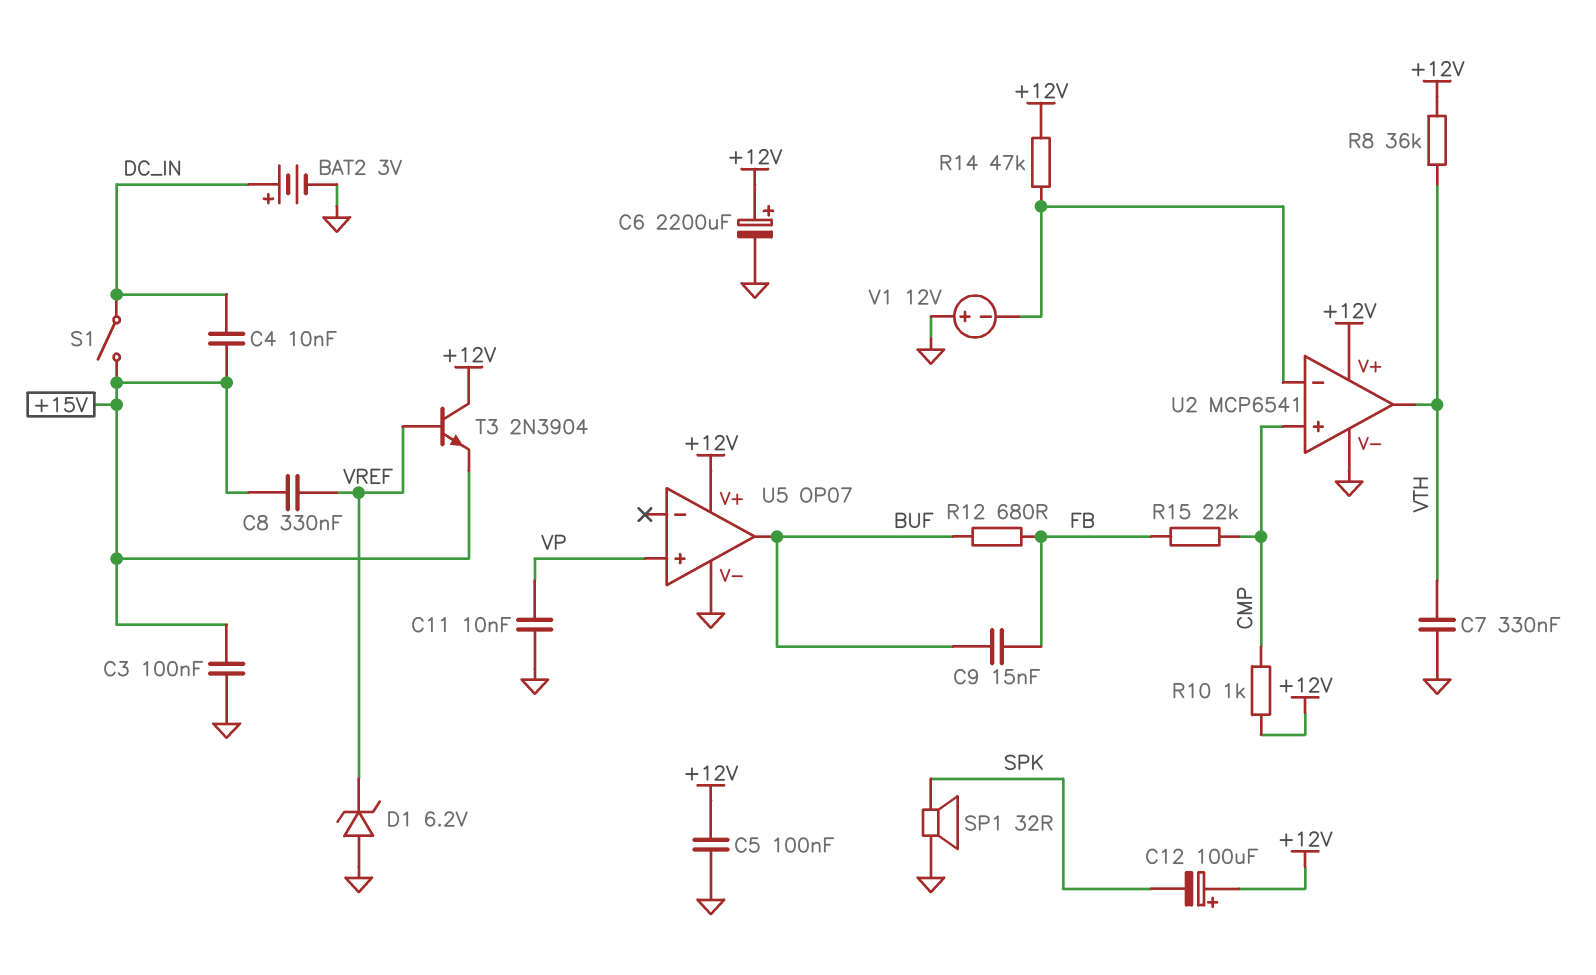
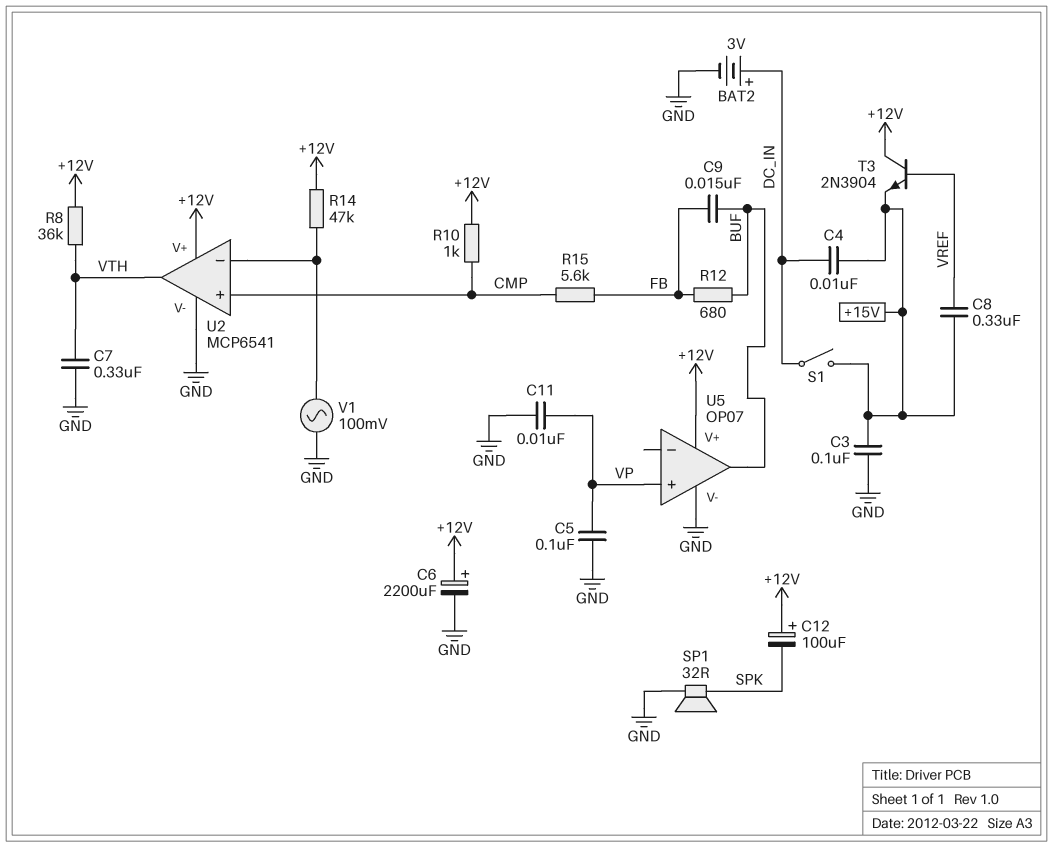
C5: 100nF (+12V, GND) -> 100nF (GND, VP)
D1: zener 6.2V (A GND, K VREF) -> none
R15: 22k (CMP, FB) -> 5.6k (CMP, FB)
V1: 12V (plus GND, minus U2/in-) -> AC 100mV (GND, U2/in-)

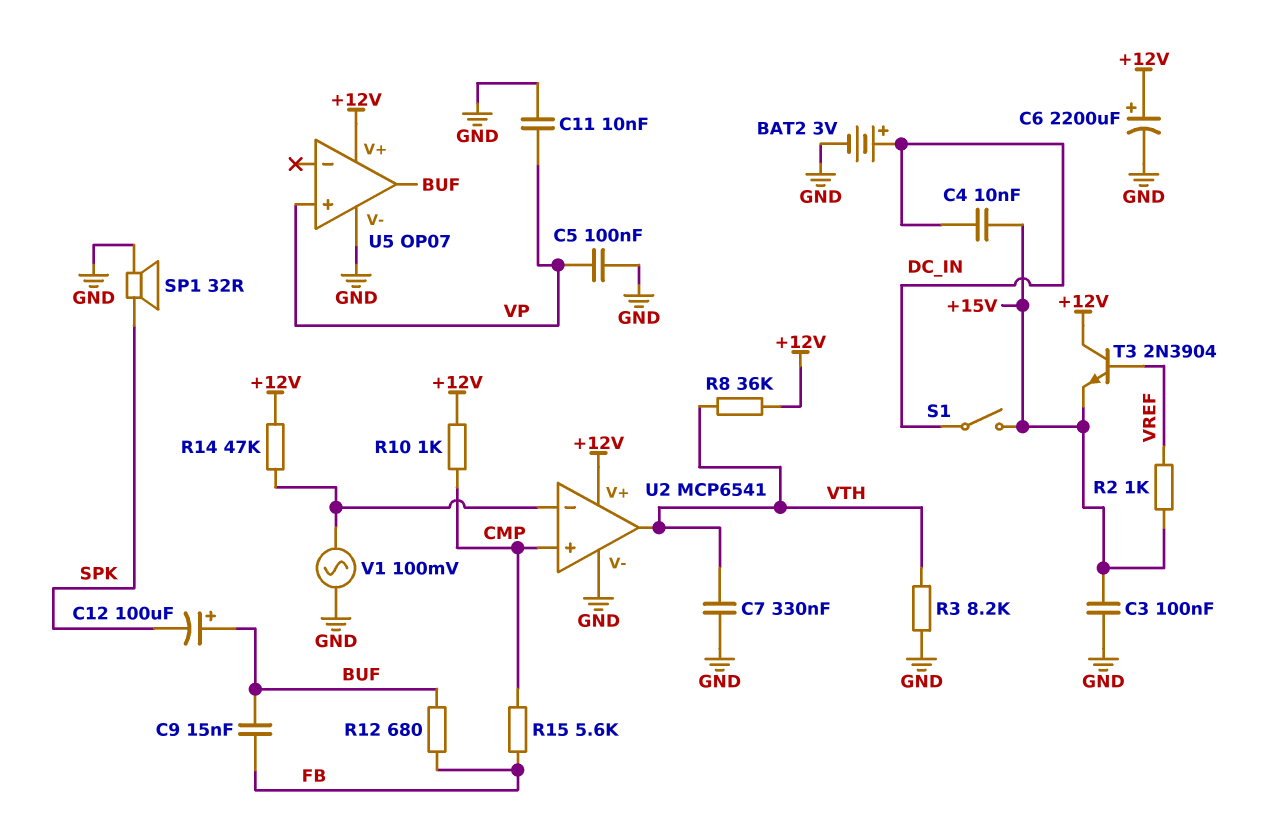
C8: 330nF (+15V, VREF) -> none
C12: 100uF (plus +12V, minus SPK) -> 100uF (plus BUF, minus SPK)
R2: none -> 1k (+15V, VREF)
R3: none -> 8.2k (GND, VTH)

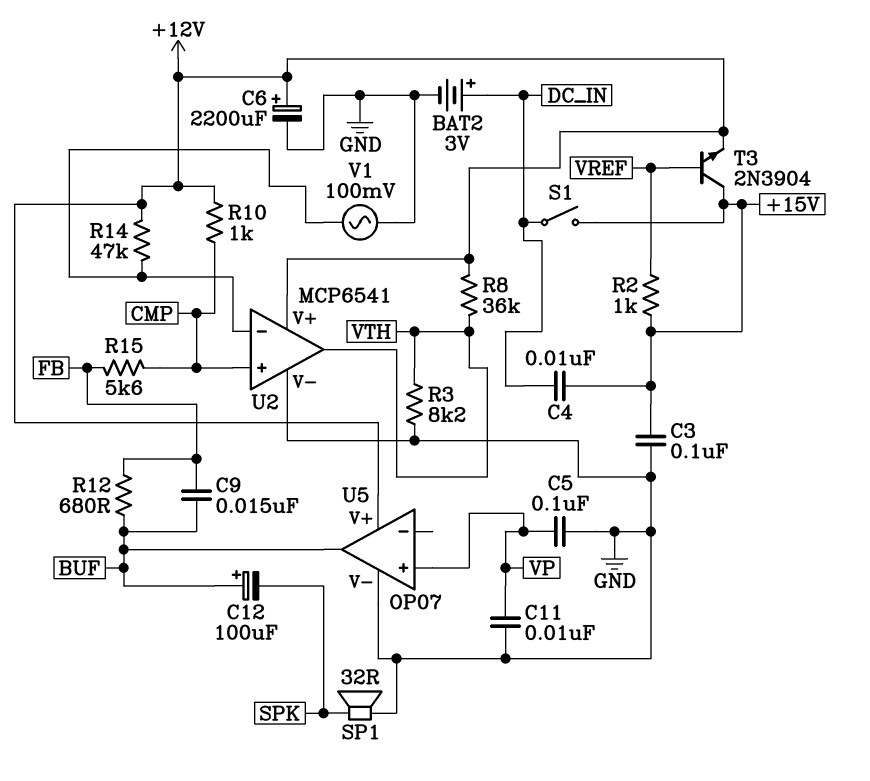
C7: 330nF (GND, VTH) -> none
T3: NPN 2N3904 (B VREF, C +12V, E +15V) -> NPN 2N3904 (B VREF, C +15V, E +12V)

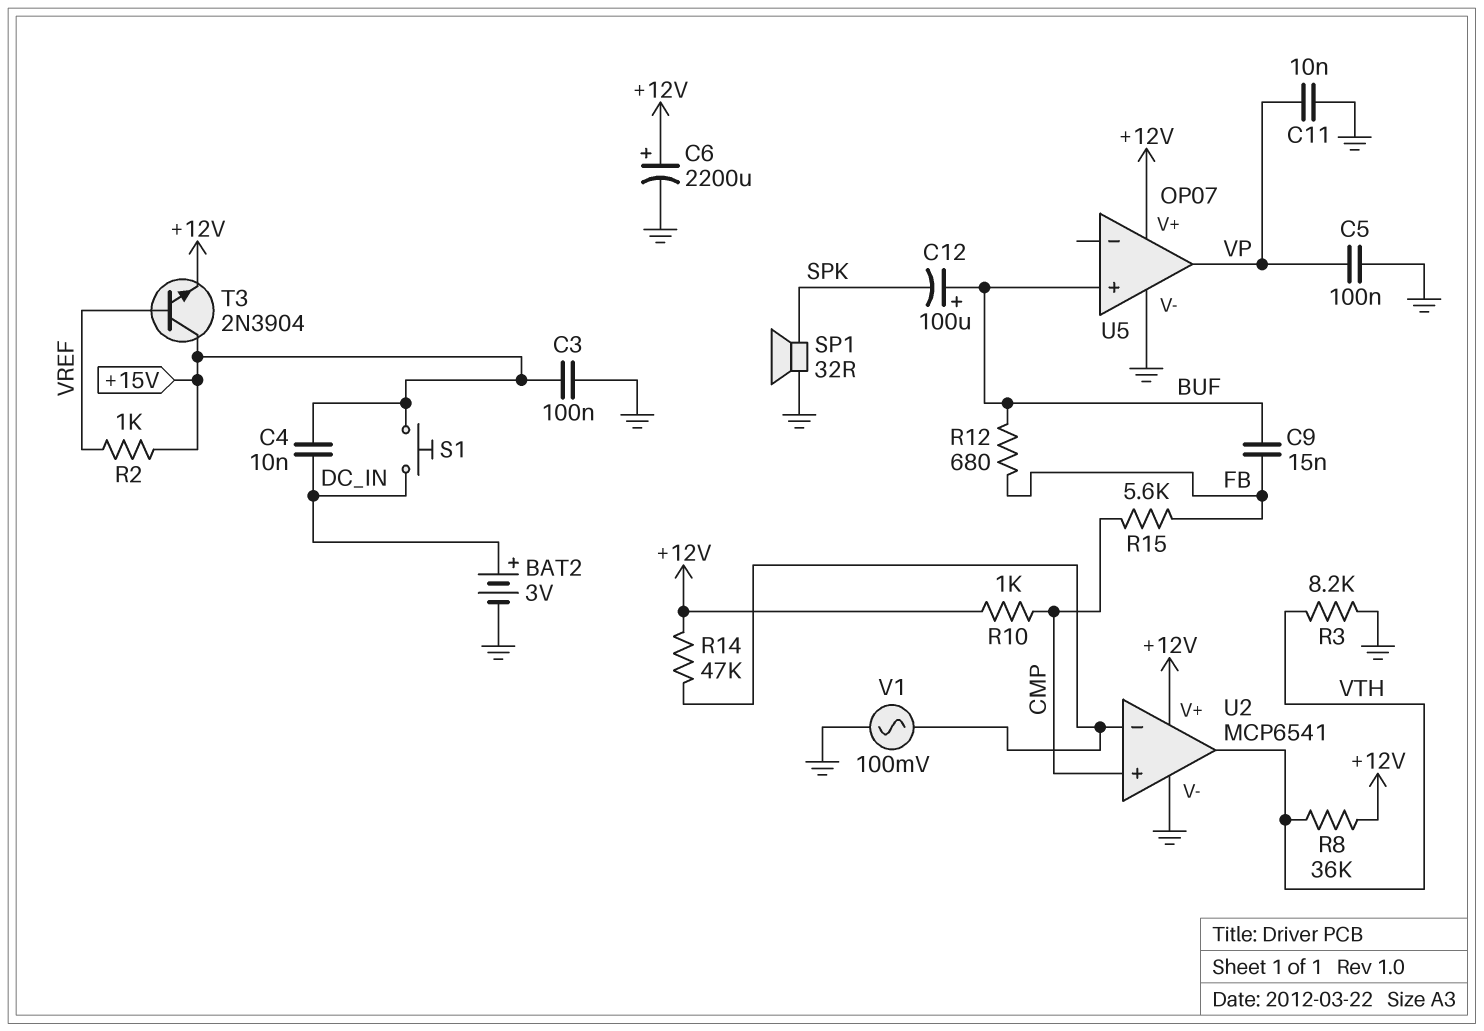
S1: switch (+15V, DC_IN) -> button (+15V, DC_IN)
U5 pin in+: VP -> BUF
U5 pin out: BUF -> VP

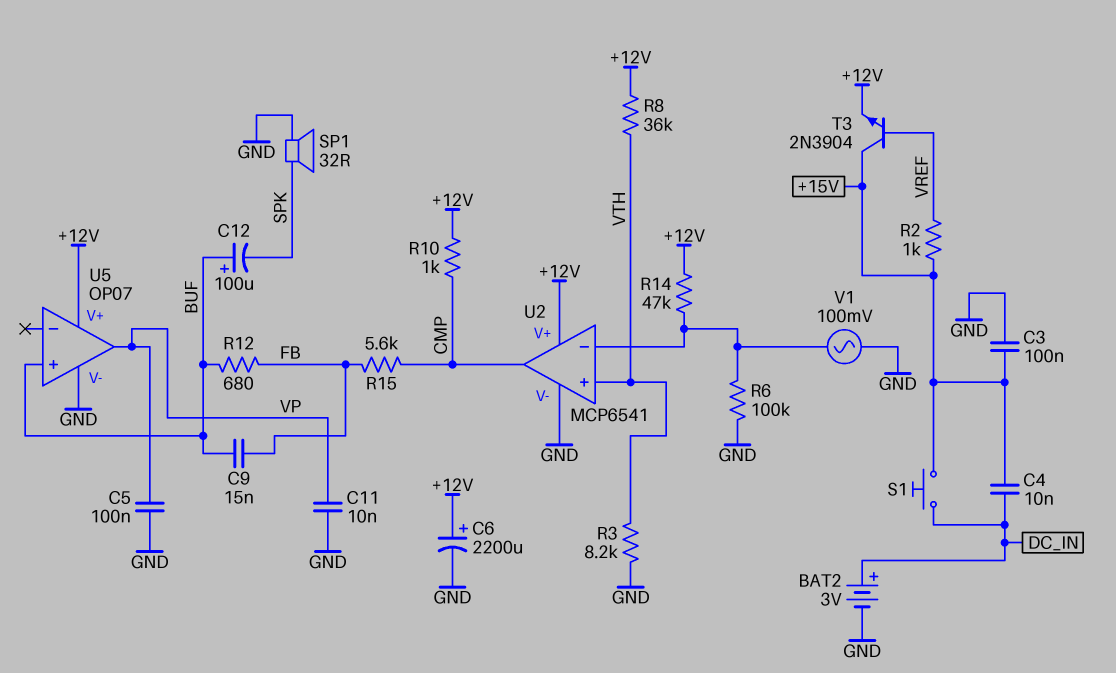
R6: none -> 100k (GND, U2/in-)
U2 pin in+: CMP -> VTH
U2 pin out: VTH -> CMP

